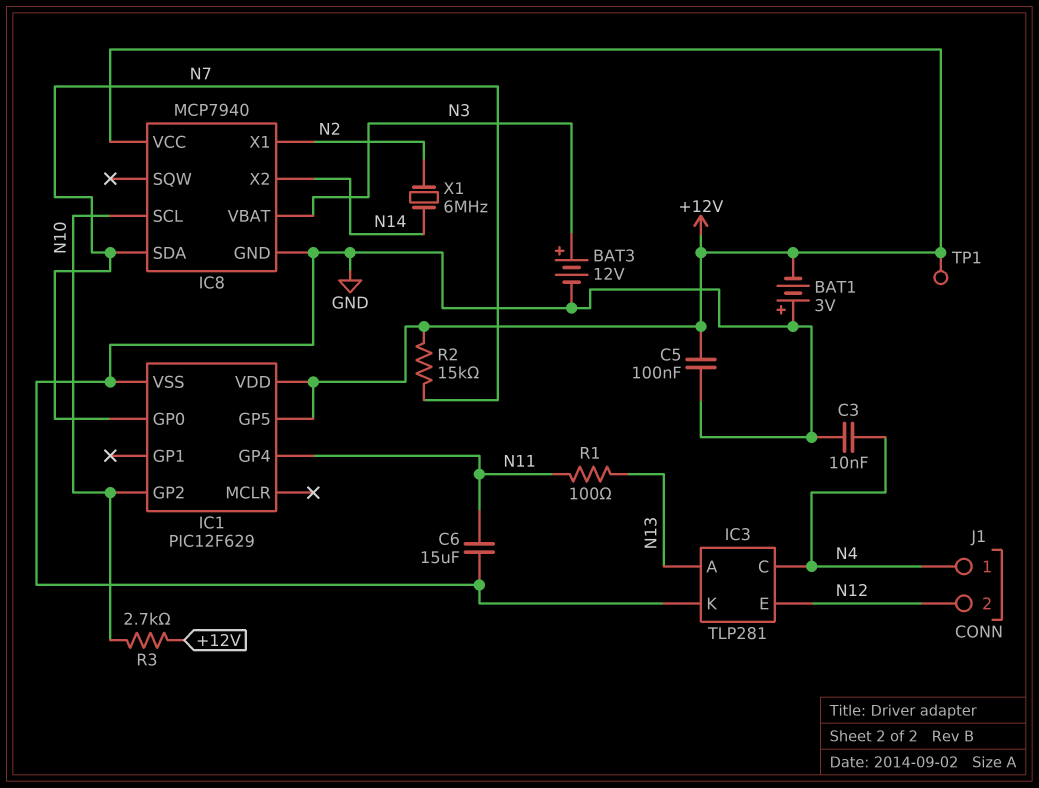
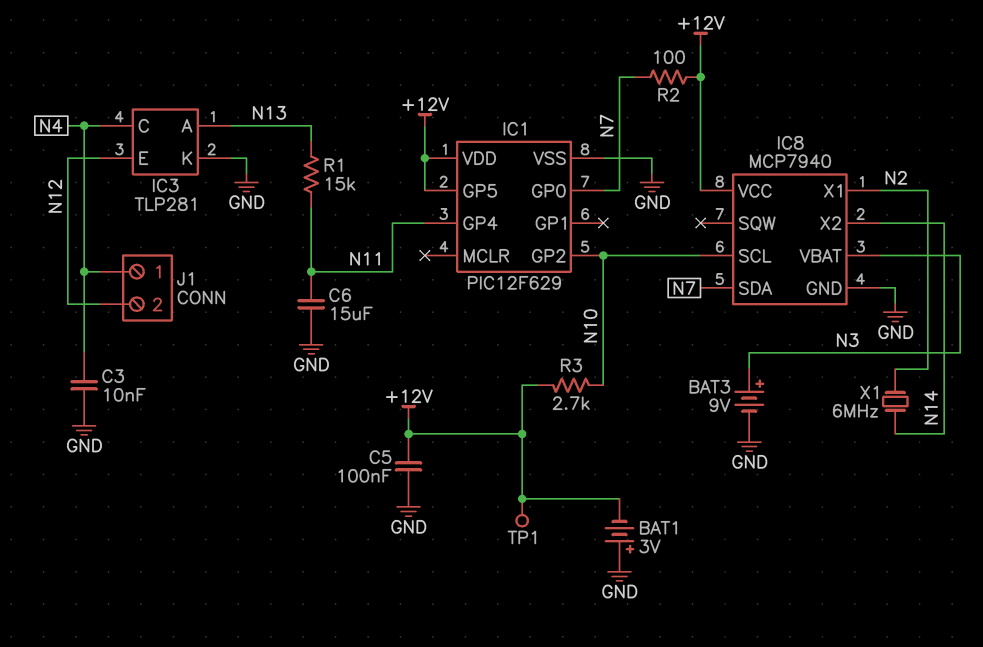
BAT3: 12V (plus N3, minus GND) -> 9V (plus N3, minus GND)
R1: 100 (N11, N13) -> 15k (N11, N13)
R2: 15k (+12V, N7) -> 100 (+12V, N7)

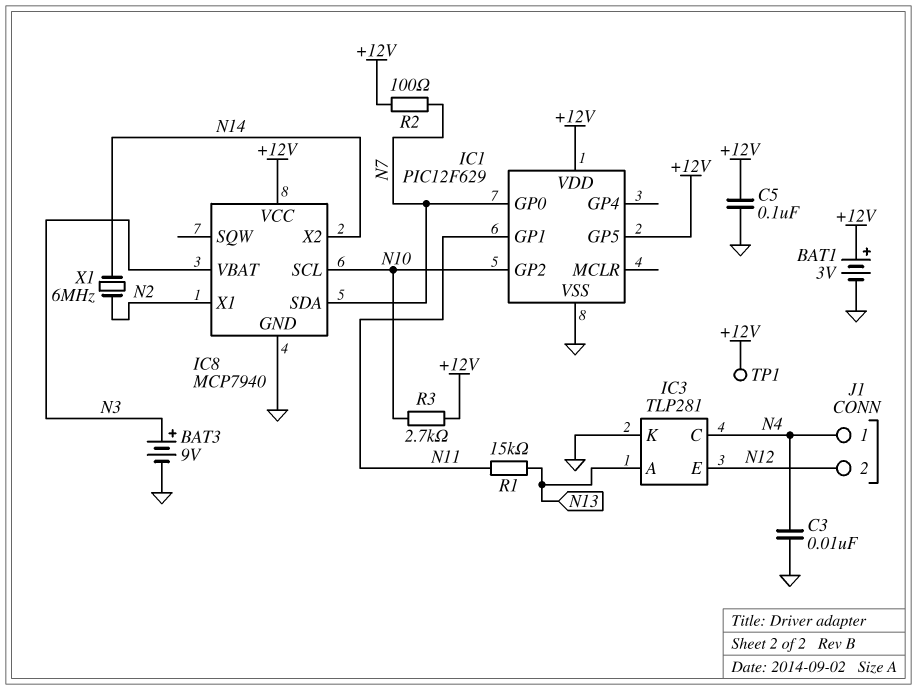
BAT1: 3V (plus GND, minus +12V) -> 3V (plus +12V, minus GND)
C6: 15uF (GND, N11) -> none
IC1 pin GP1: none -> N11
IC1 pin GP4: N11 -> none

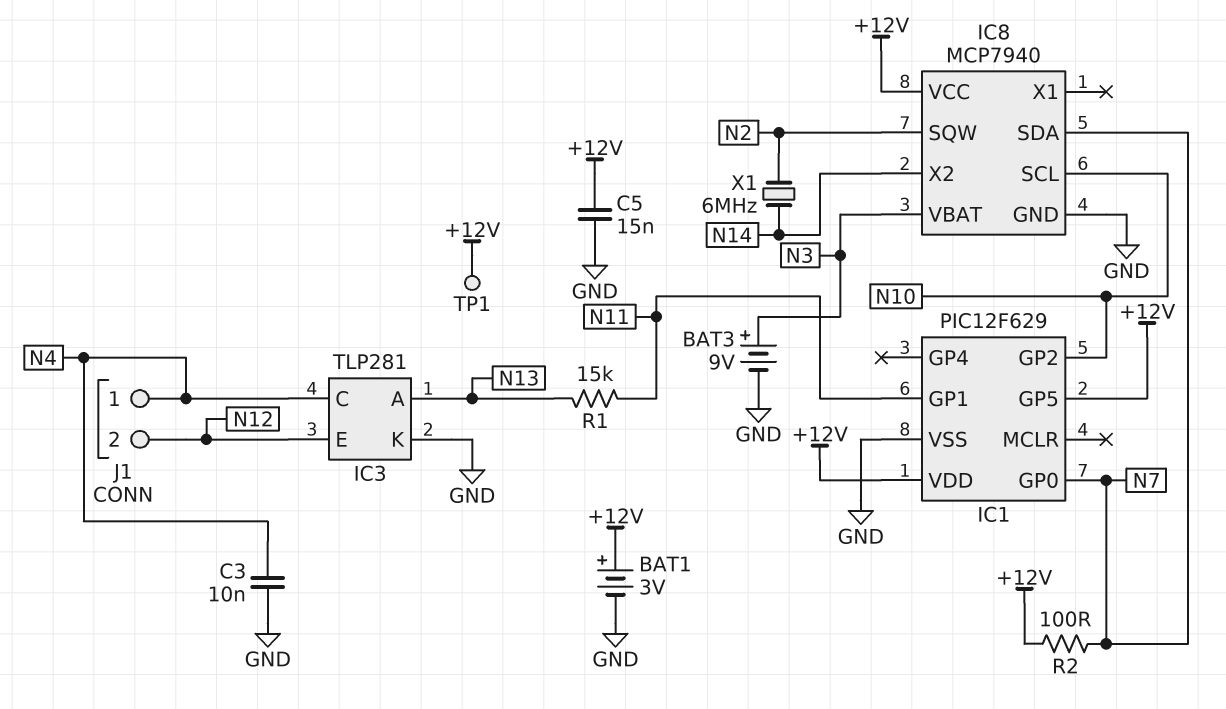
C5: 100nF (+12V, GND) -> 15nF (+12V, GND)
IC8 pin SQW: none -> N2
IC8 pin X1: N2 -> none
R3: 2.7k (+12V, N10) -> none

